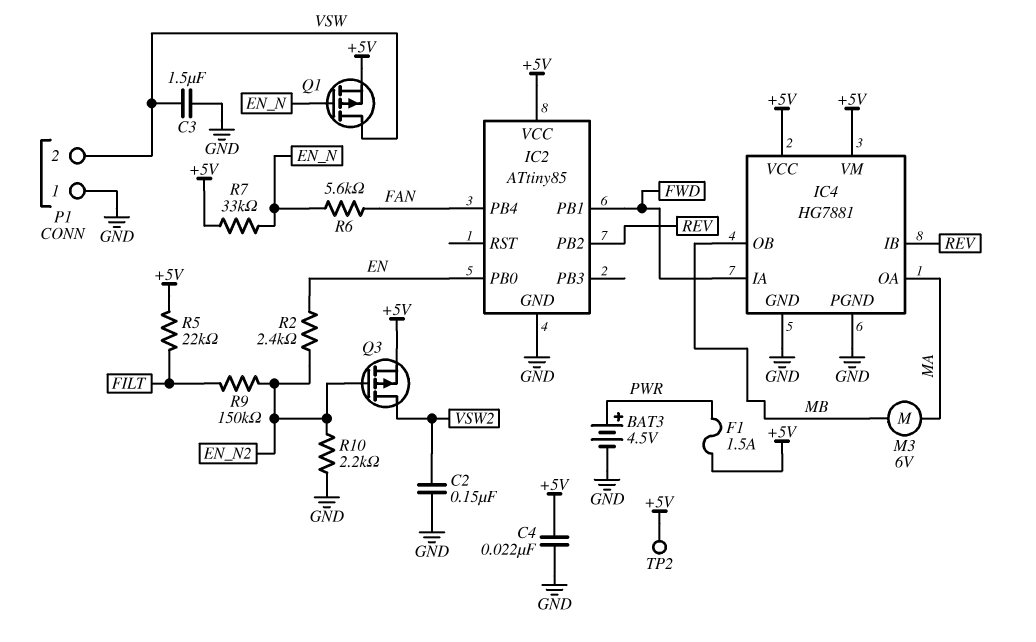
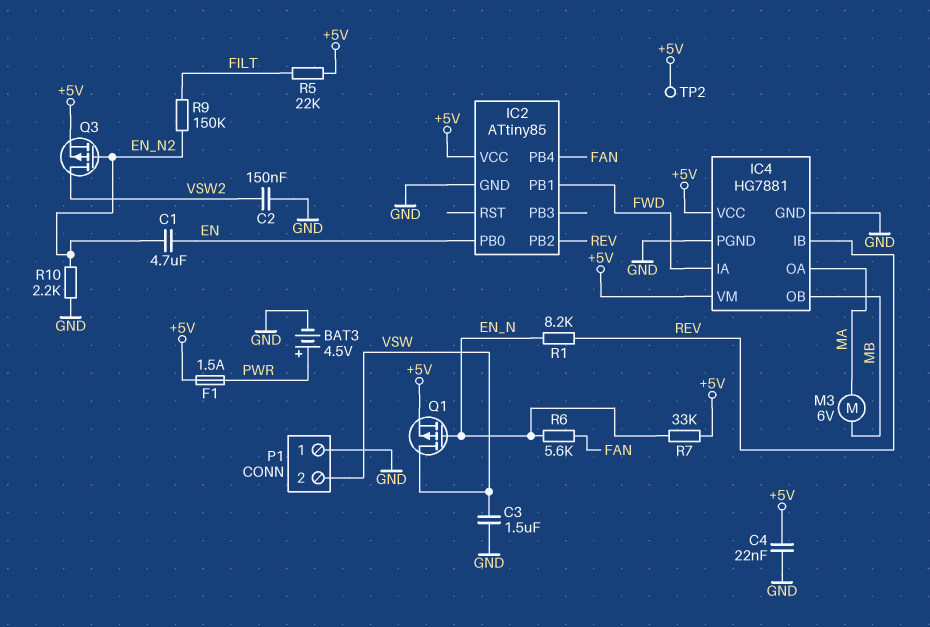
C1: none -> 4.7uF (EN, EN_N2)
R1: none -> 8.2k (EN_N, REV)
R2: 2.4k (EN, EN_N2) -> none

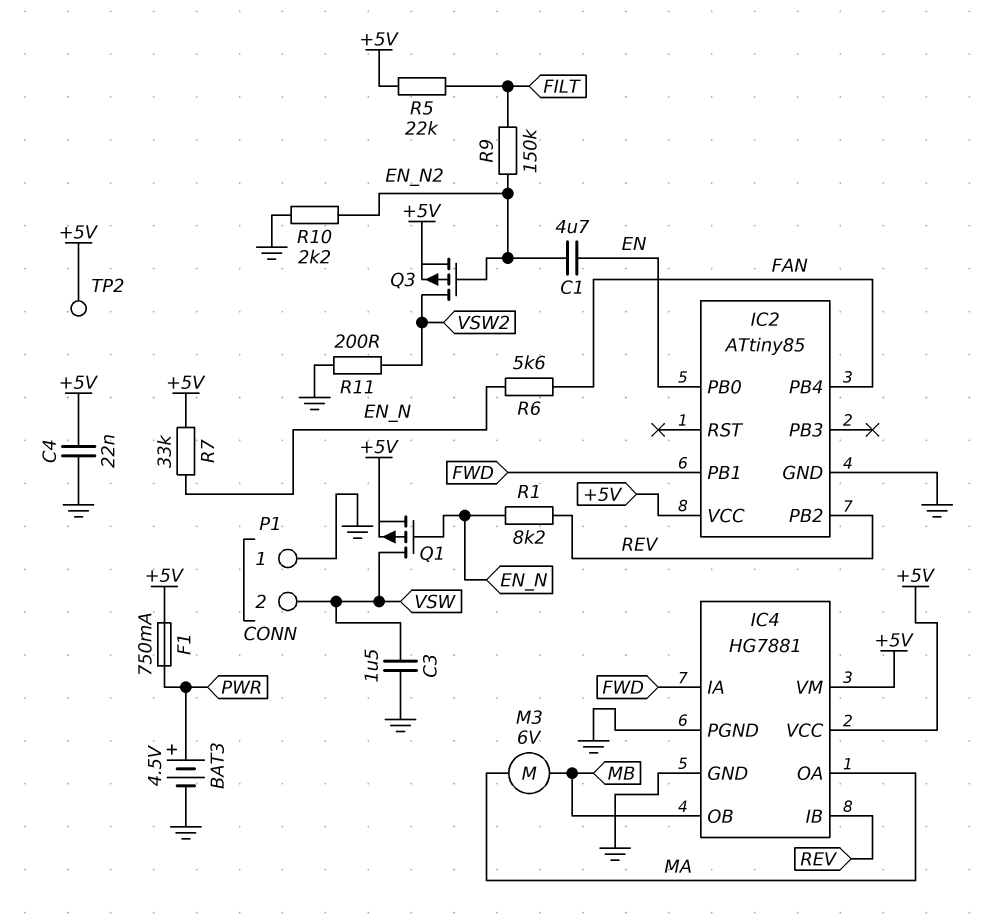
C2: 150nF (GND, VSW2) -> none
F1: 1.5A (+5V, PWR) -> 750mA (+5V, PWR)
R11: none -> 200 (GND, VSW2)

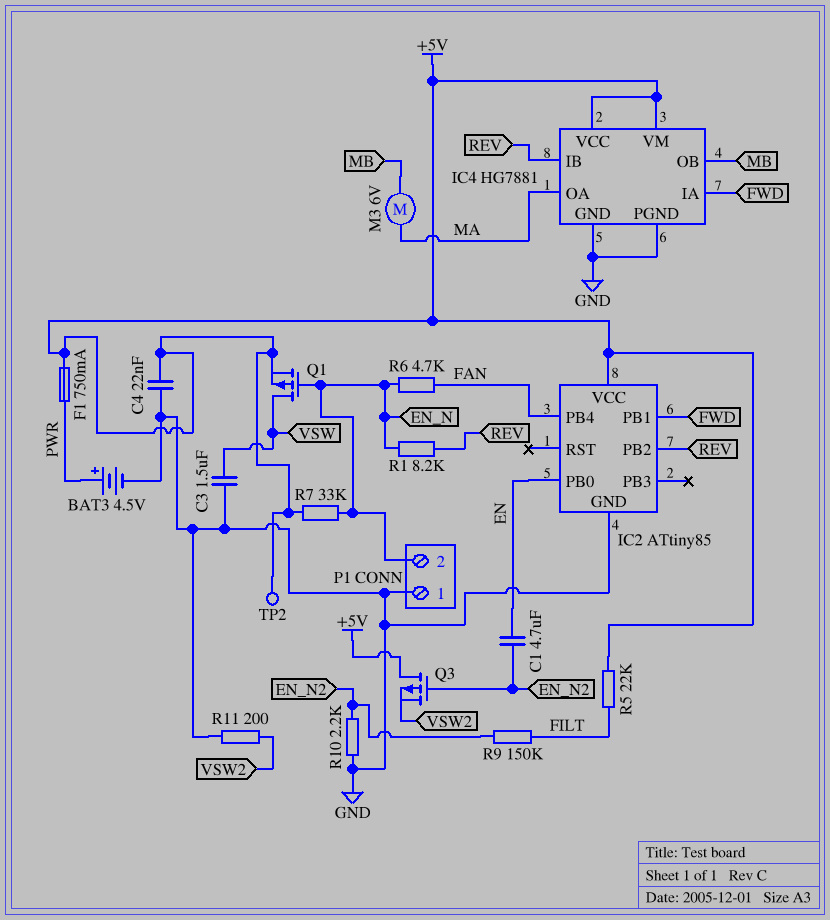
P1 pin 2: VSW -> EN_N
Q3: PMOS (G EN_N2, D VSW2, S +5V) -> PMOS (G EN_N2, D +5V, S VSW2)
R6: 5.6k (EN_N, FAN) -> 4.7k (EN_N, FAN)

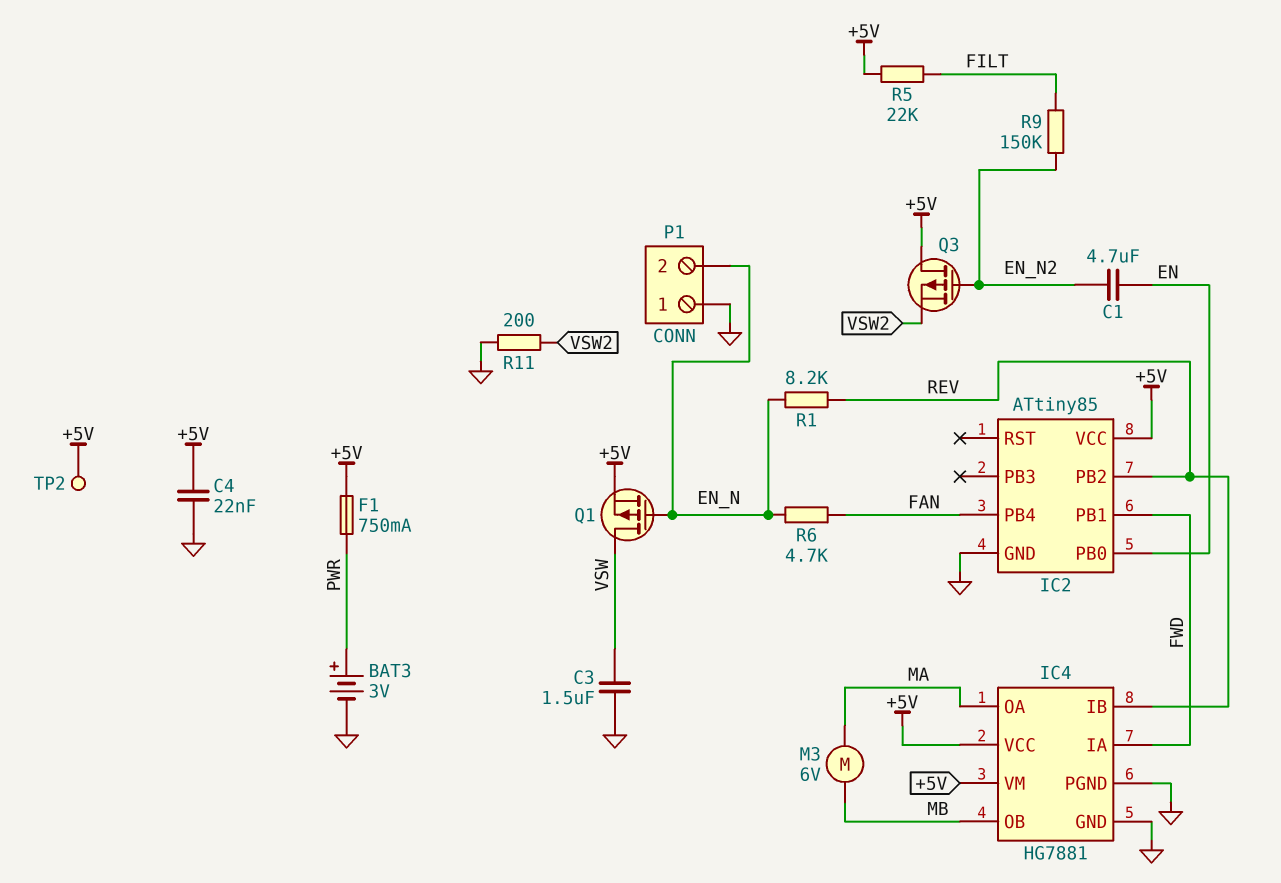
BAT3: 4.5V (plus PWR, minus GND) -> 3V (plus PWR, minus GND)
R7: 33k (+5V, EN_N) -> none
R10: 2.2k (EN_N2, GND) -> none

